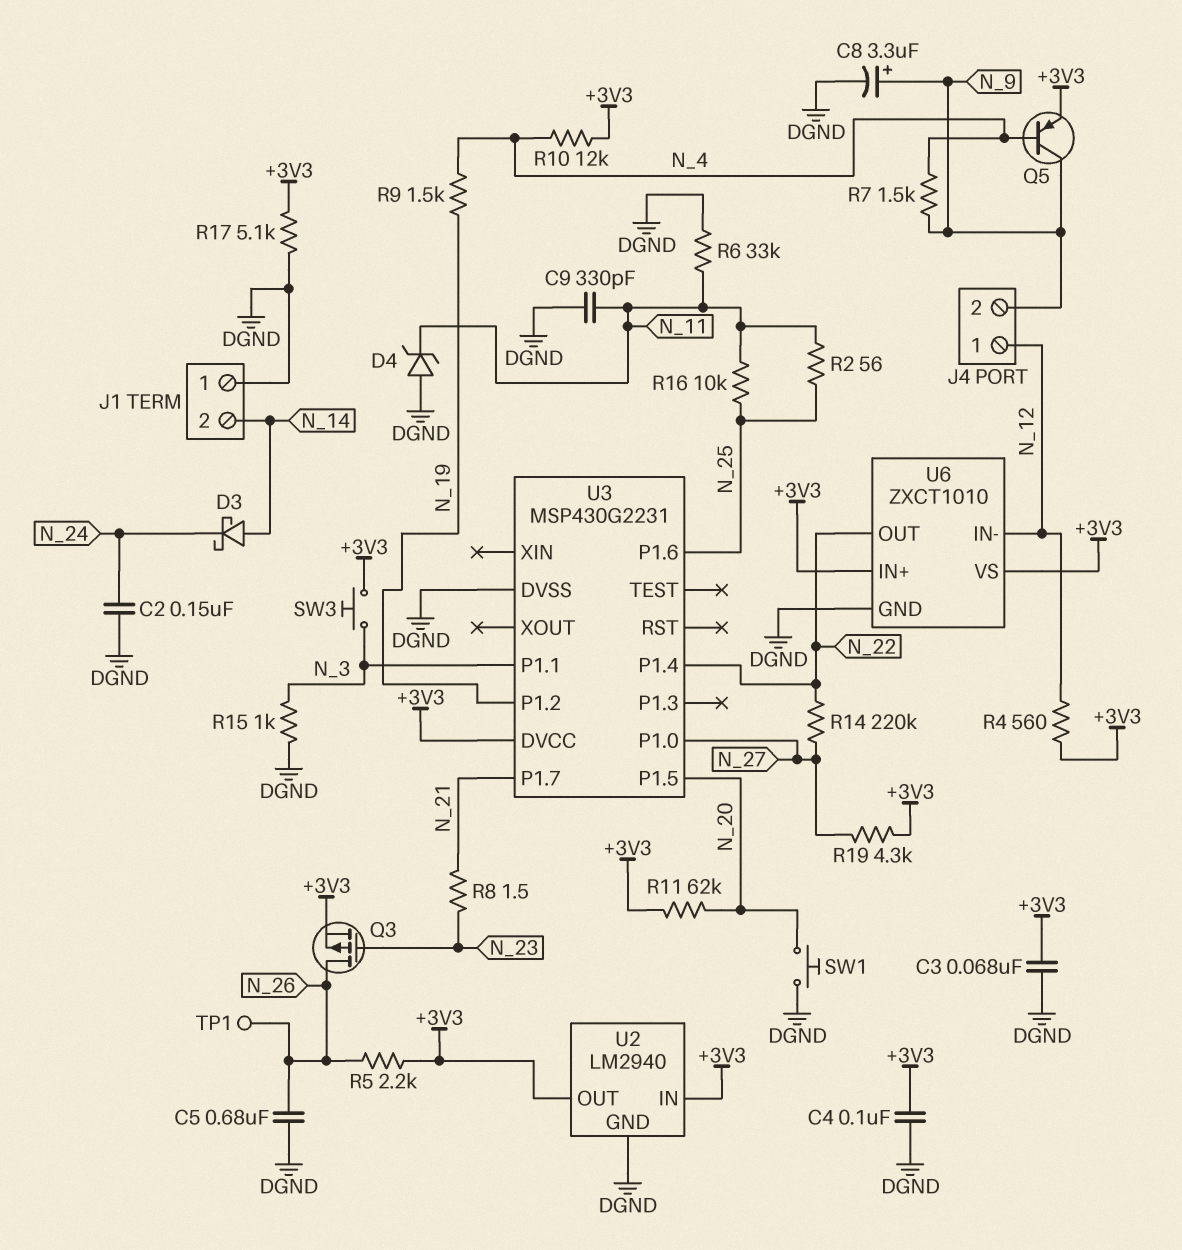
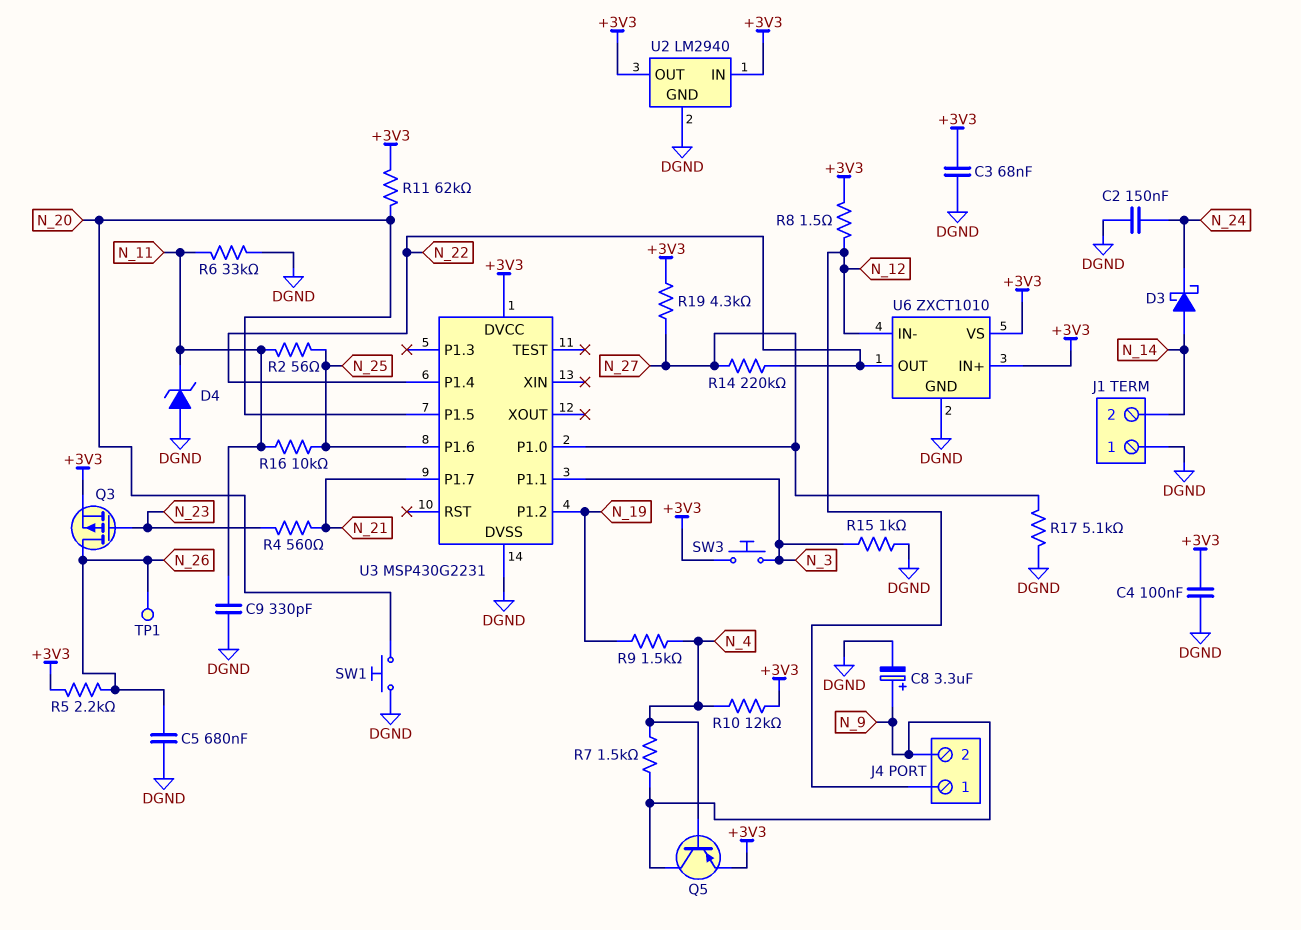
R4: 560 (+3V3, N_12) -> 560 (N_21, N_23)
R8: 1.5 (N_21, N_23) -> 1.5 (+3V3, N_12)
R17: 5.1k (+3V3, DGND) -> 5.1k (DGND, N_27)

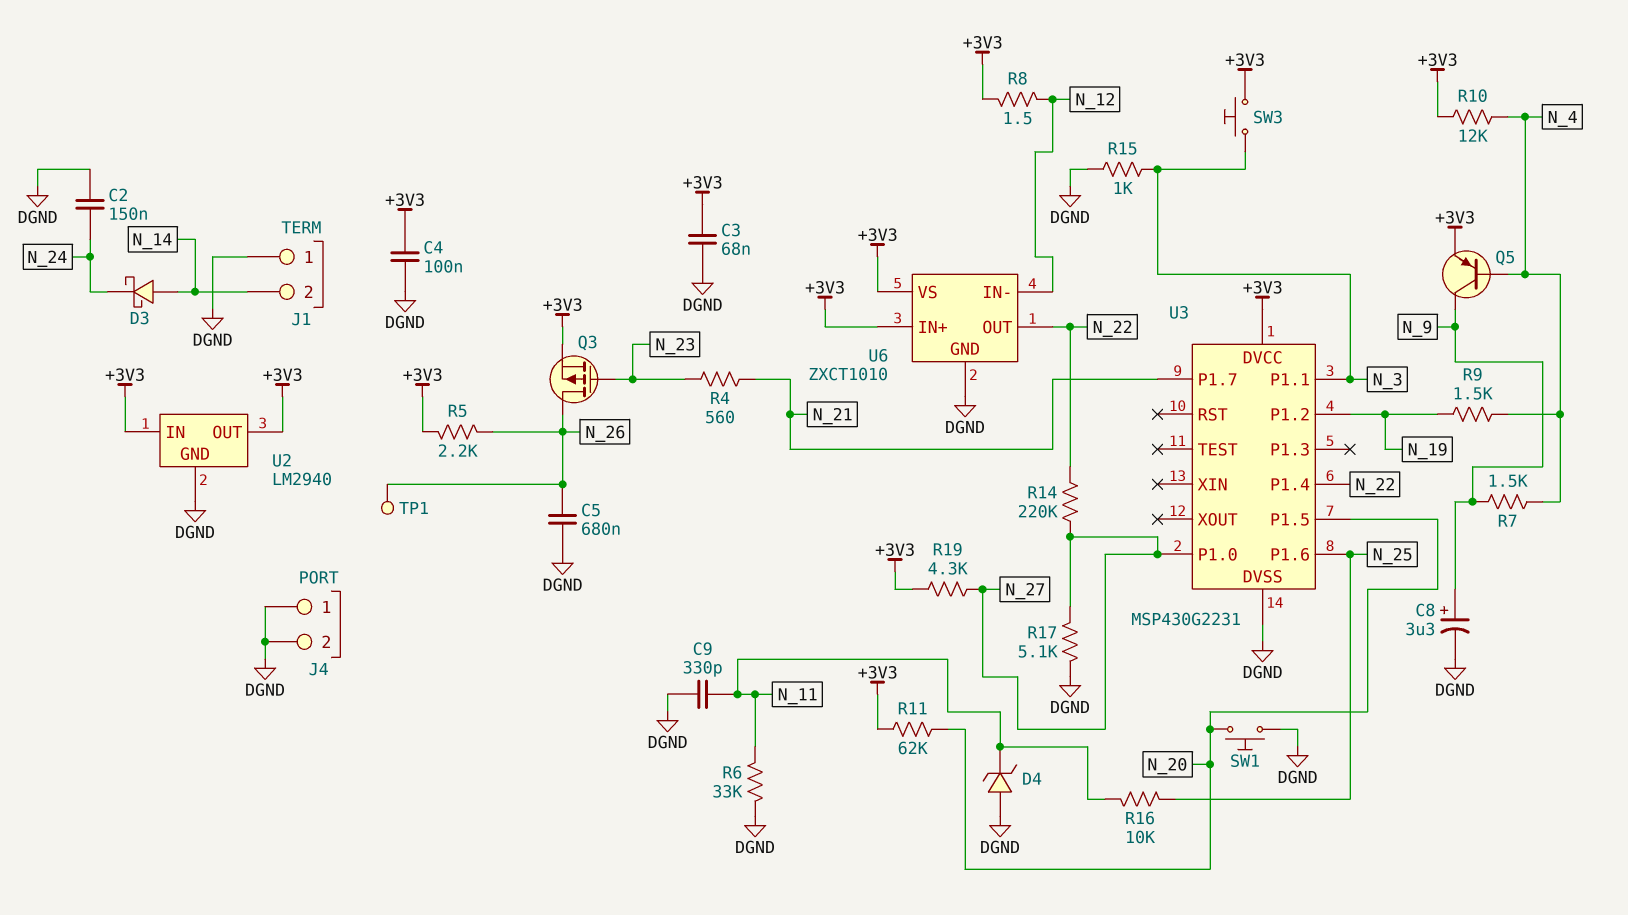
J4 pin 1: N_12 -> DGND
J4 pin 2: N_9 -> DGND
R2: 56 (N_11, N_25) -> none

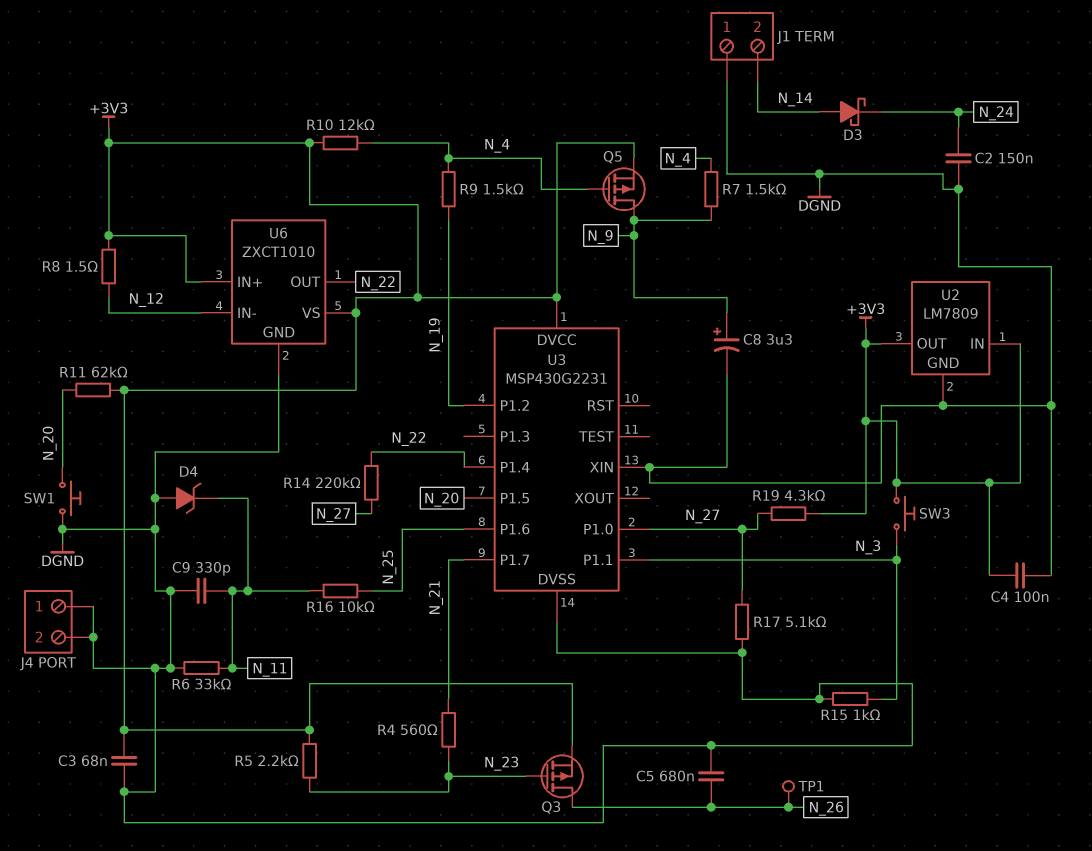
Q5: PNP (B N_4, C N_9, E +3V3) -> PMOS (G N_4, D N_9, S +3V3)
R5: 2.2k (+3V3, N_26) -> 2.2k (+3V3, N_23)
U2: LM2940 -> LM7809
U3 pin XIN: none -> DGND

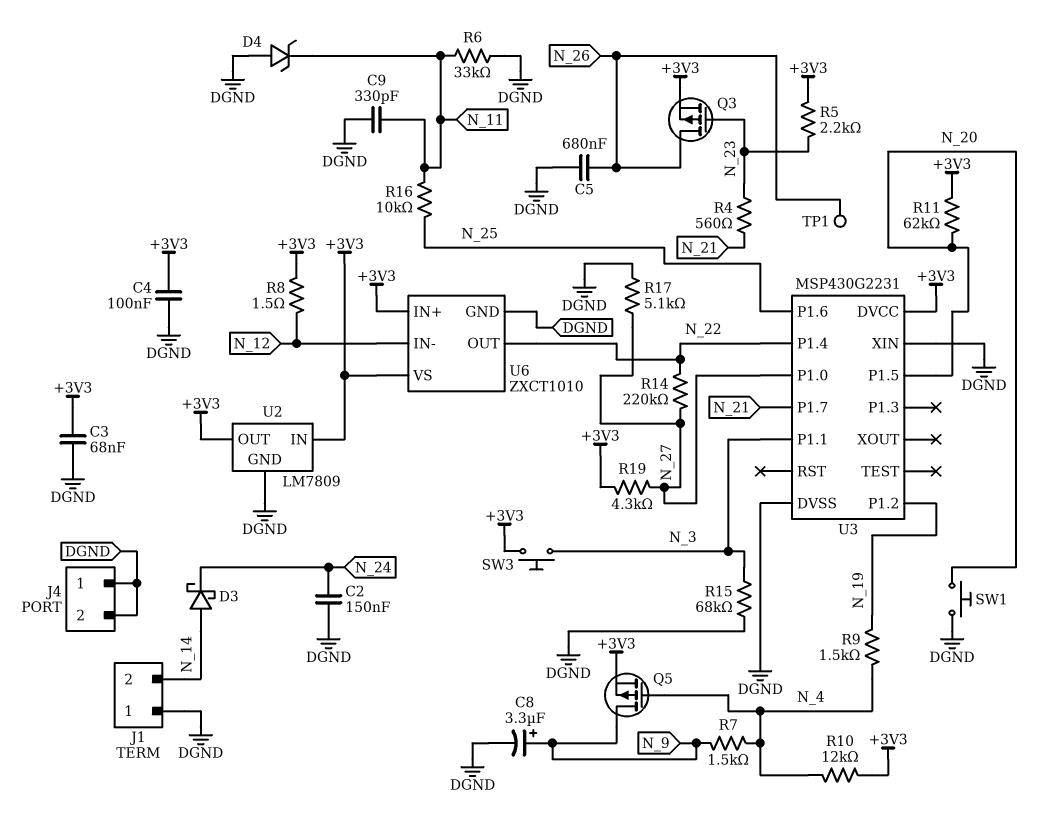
R15: 1k (DGND, N_3) -> 68k (DGND, N_3)

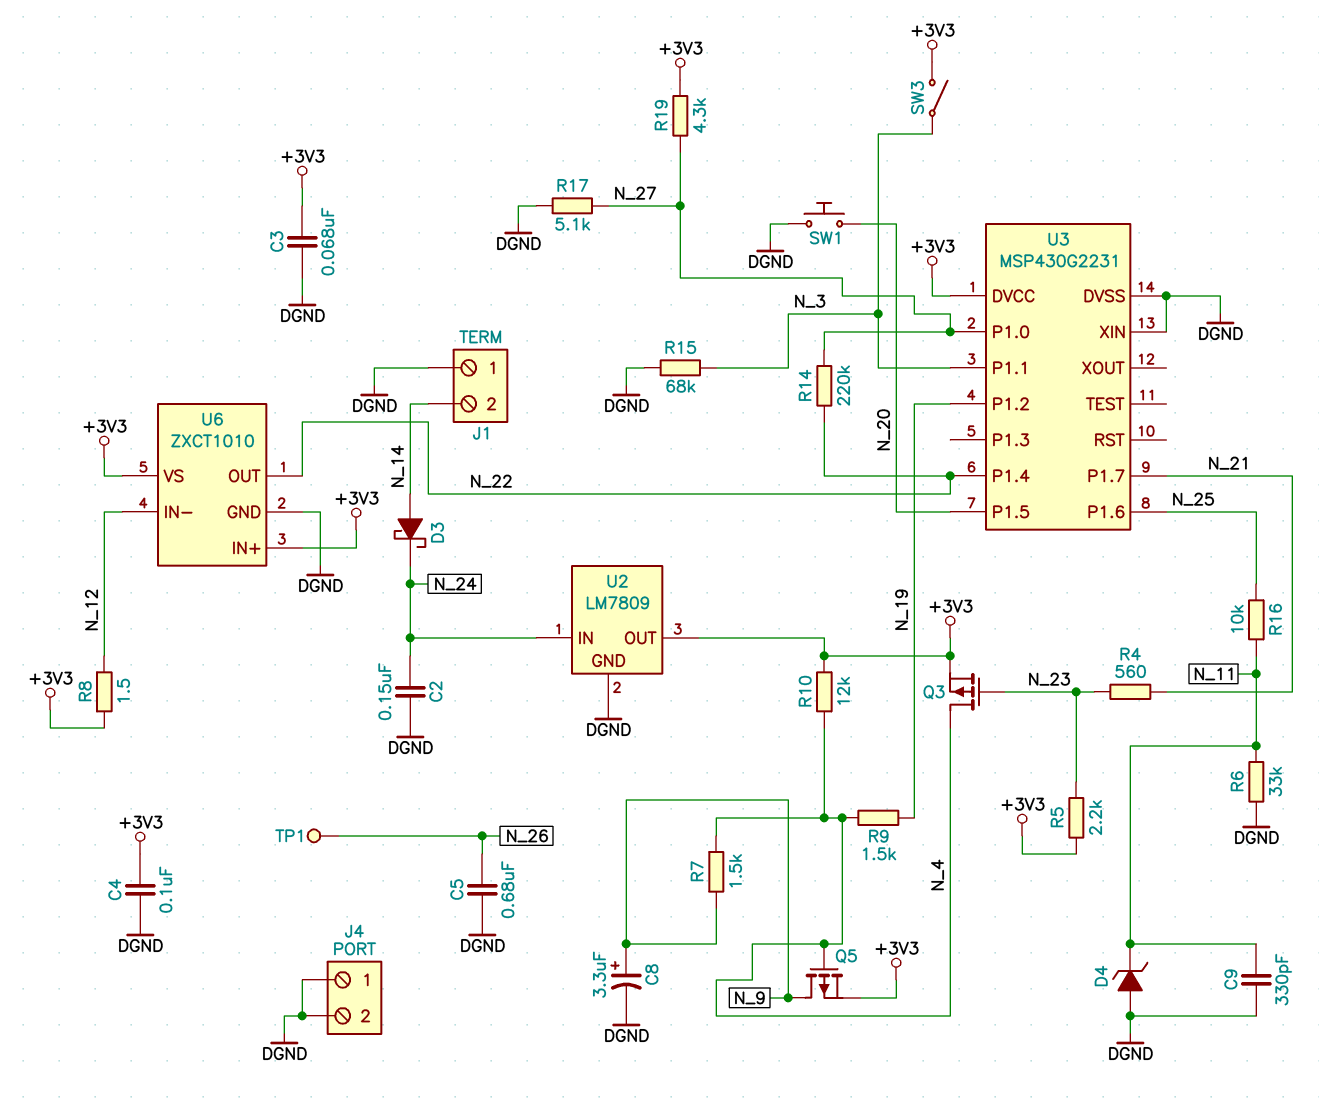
Q3: PMOS (G N_23, D N_26, S +3V3) -> PMOS (G N_23, D N_4, S +3V3)
R11: 62k (+3V3, N_20) -> none
SW3: button (+3V3, N_3) -> switch (+3V3, N_3)
U2 pin IN: +3V3 -> N_24

